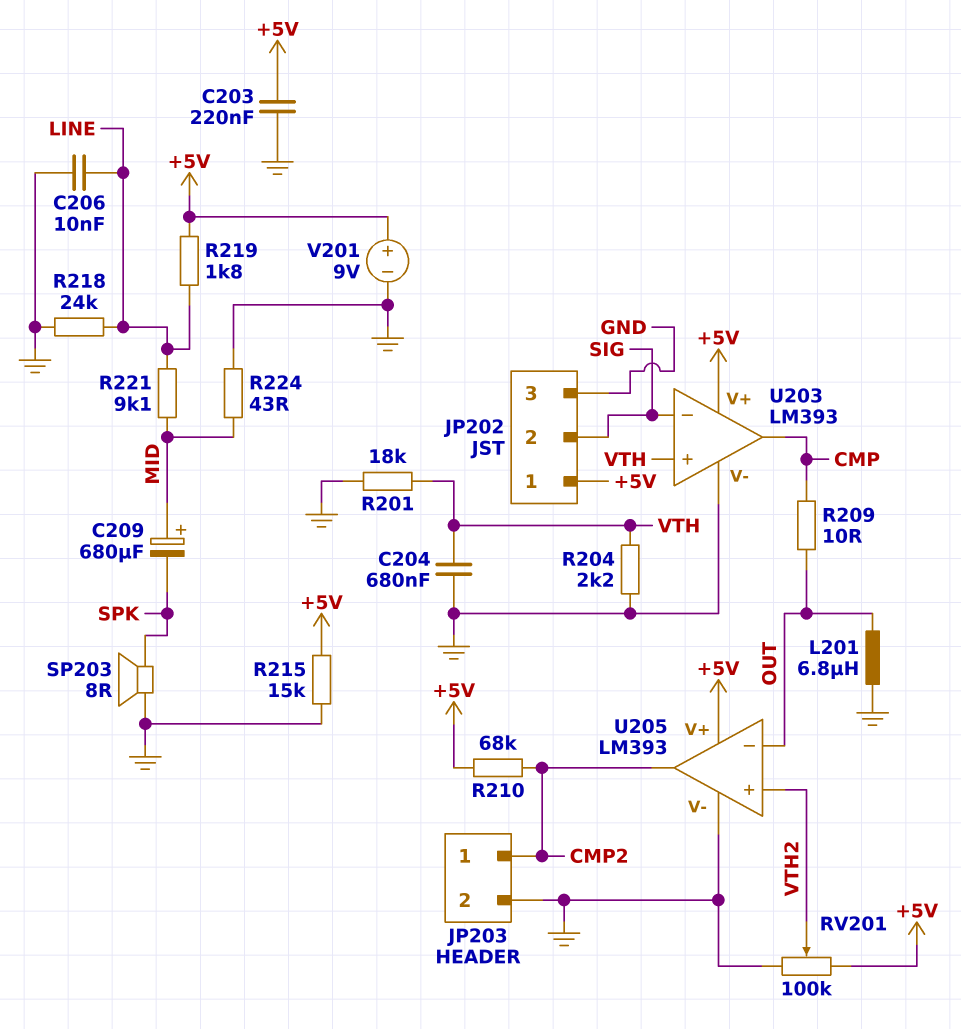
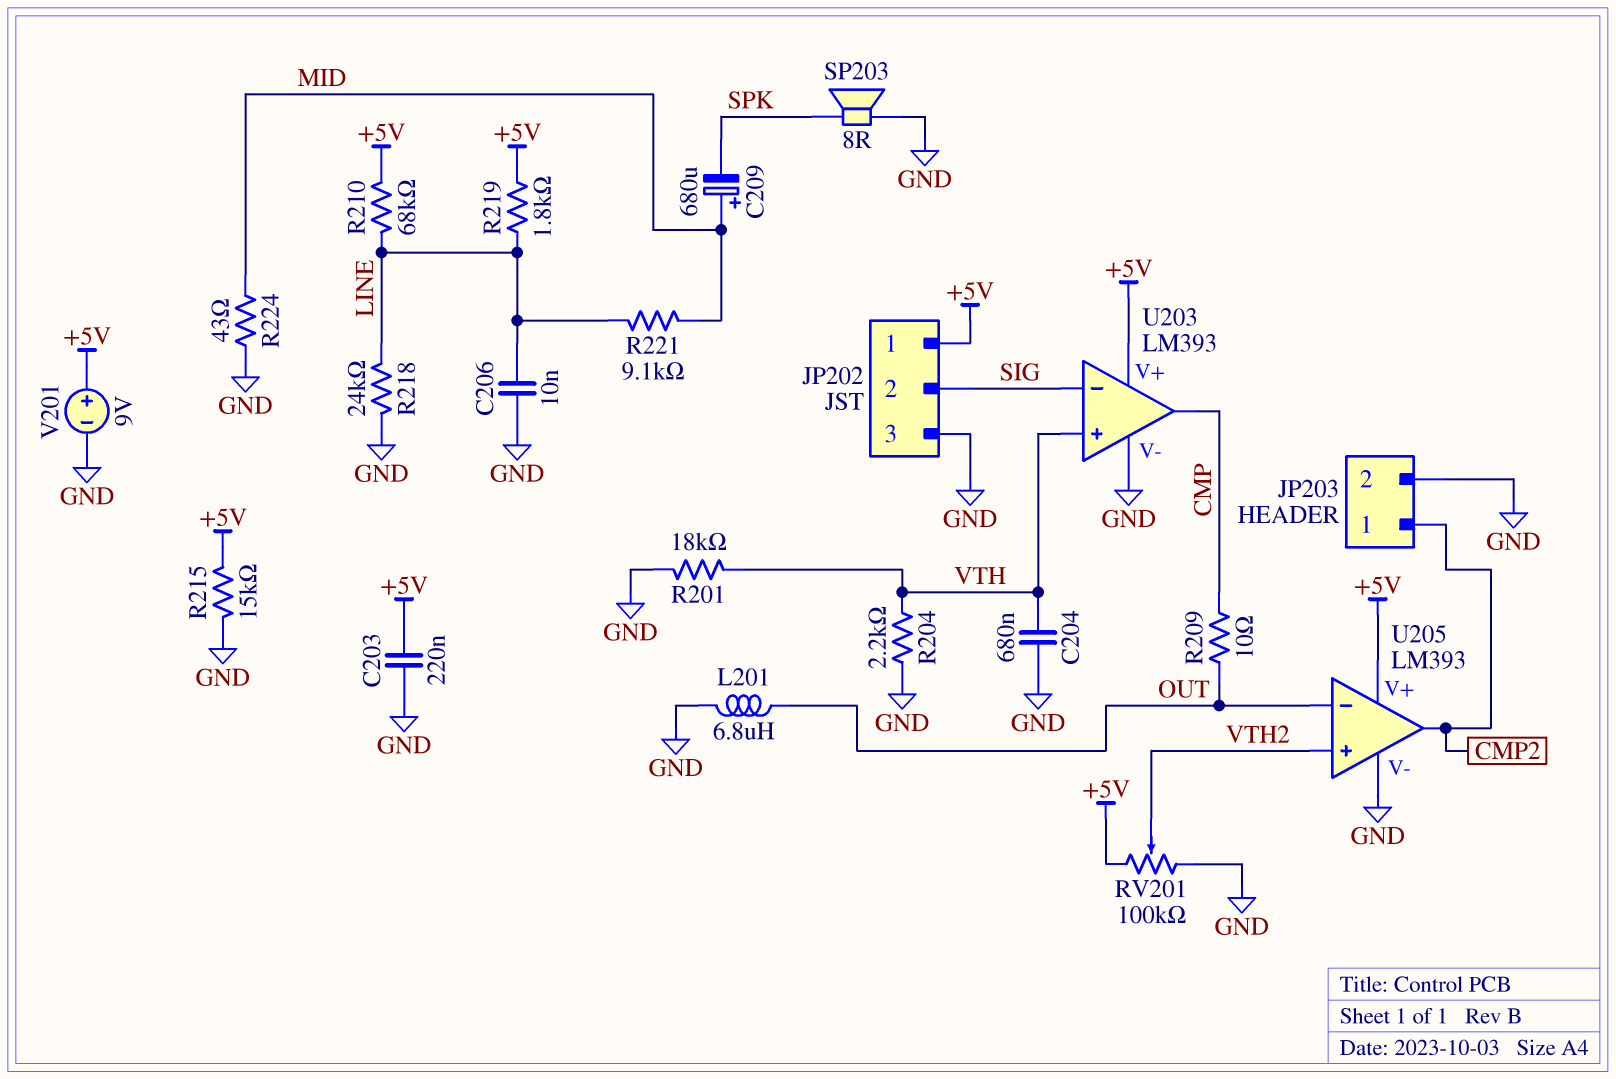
R210: 68k (+5V, CMP2) -> 68k (+5V, LINE)

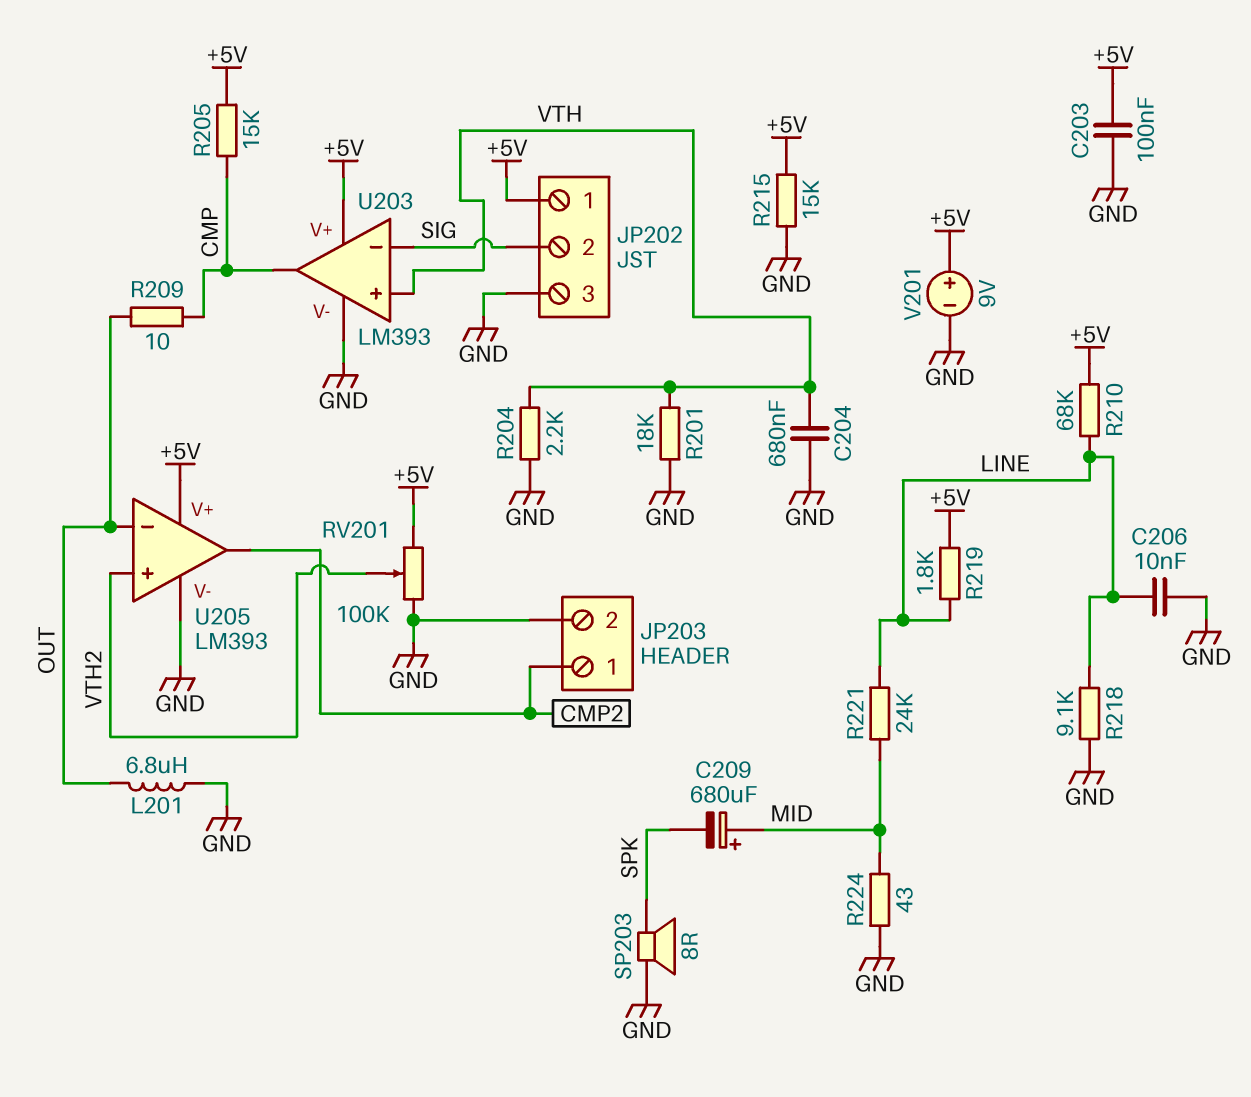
C203: 220nF (+5V, GND) -> 100nF (+5V, GND)
R205: none -> 15k (+5V, CMP)
R218: 24k (GND, LINE) -> 9.1k (GND, LINE)
R221: 9.1k (LINE, MID) -> 24k (LINE, MID)

